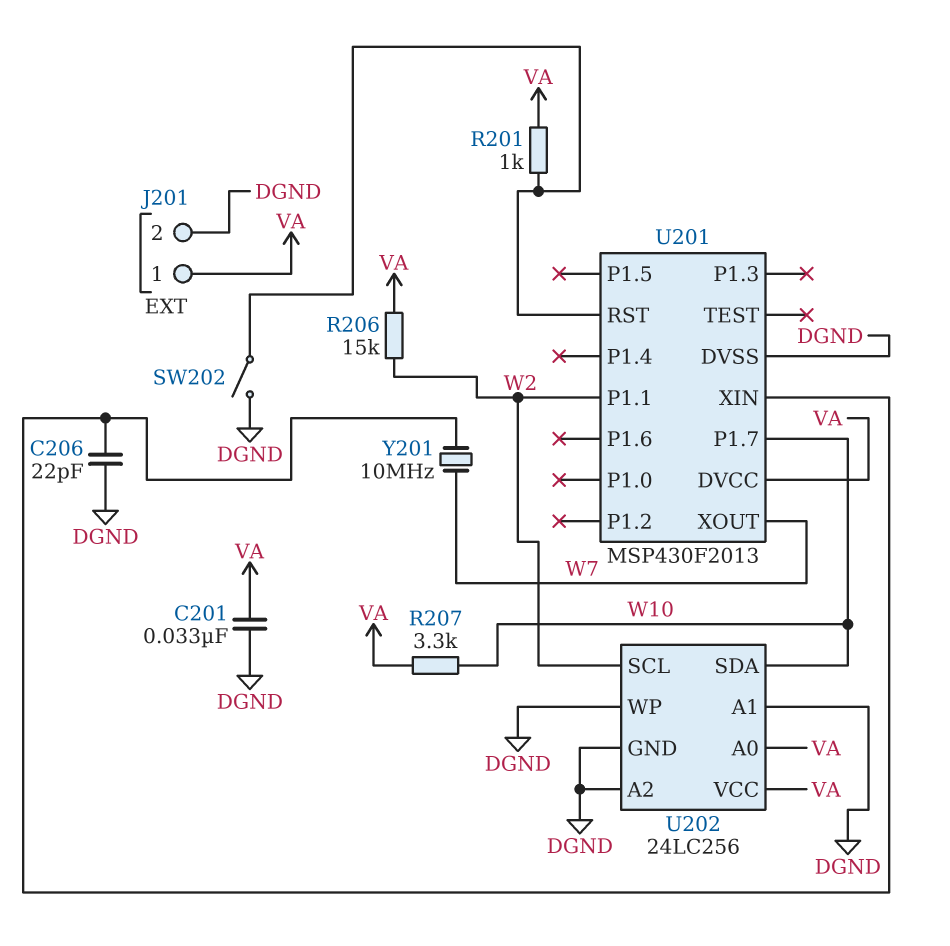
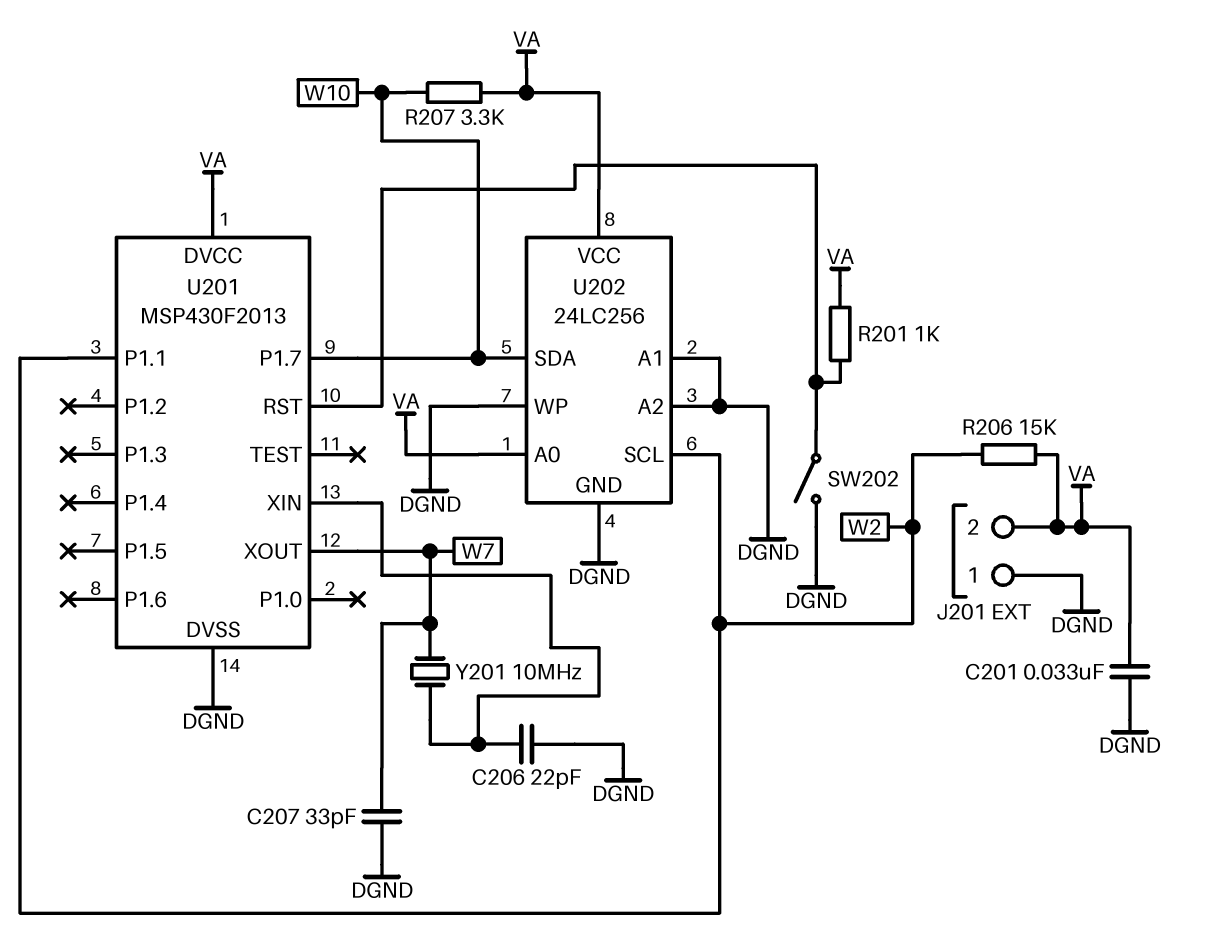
C207: none -> 33pF (DGND, W7)
J201 pin 1: VA -> DGND
J201 pin 2: DGND -> VA

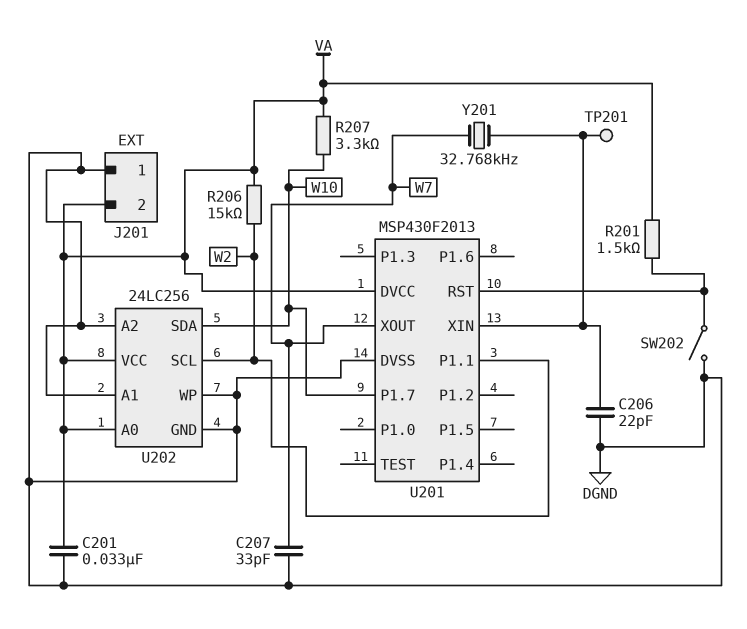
R201: 1k (U201/RST, VA) -> 1.5k (U201/RST, VA)
TP201: none -> test point (U201/XIN)
Y201: 10MHz (U201/XIN, W7) -> 32.768kHz (U201/XIN, W7)

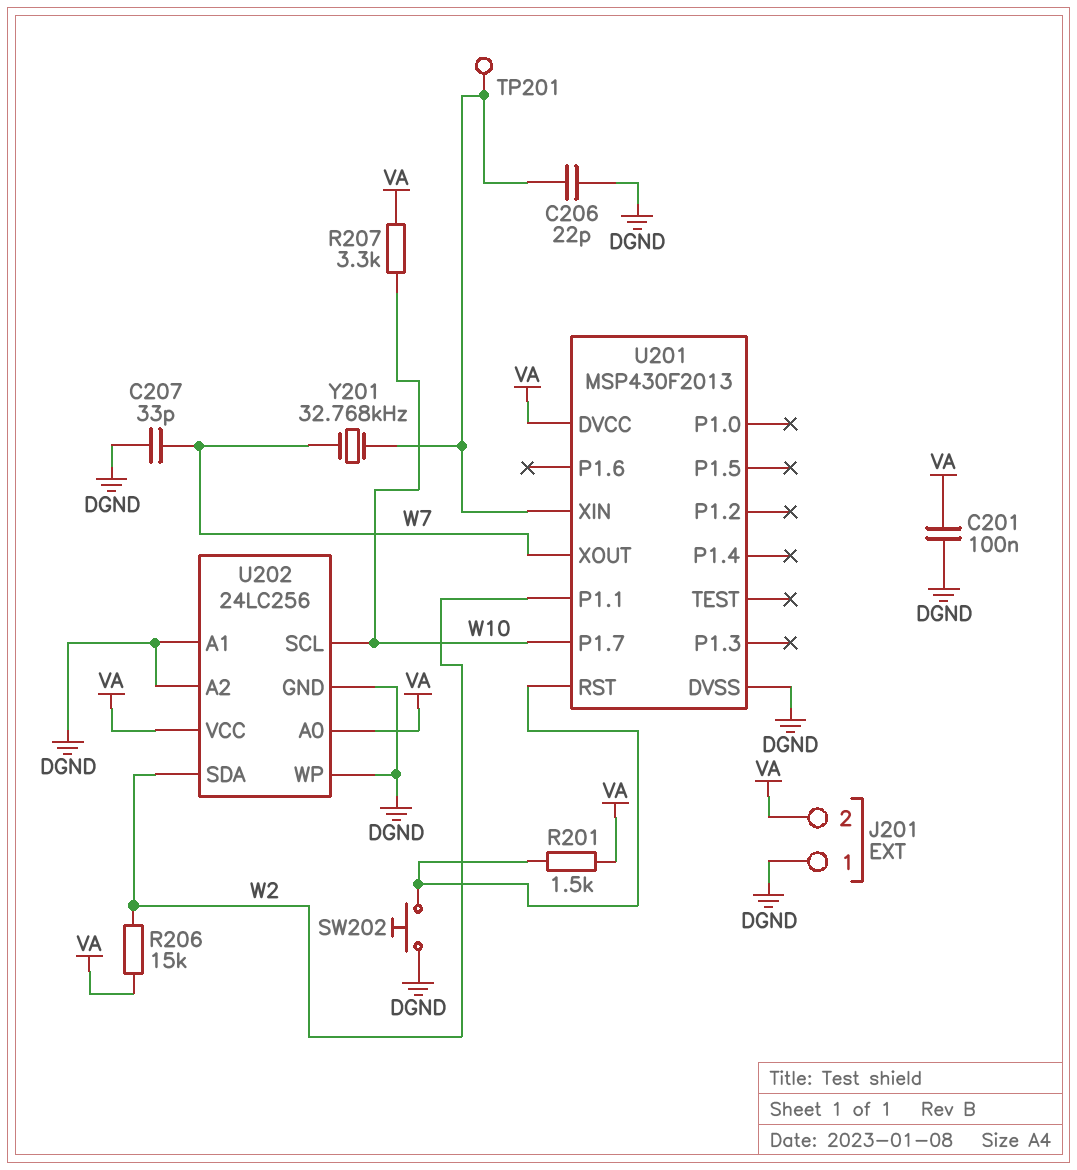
C201: 33nF (DGND, VA) -> 100nF (DGND, VA)
SW202: switch (DGND, U201/RST) -> button (DGND, U201/RST)
U202 pin SCL: W2 -> W10
U202 pin SDA: W10 -> W2

